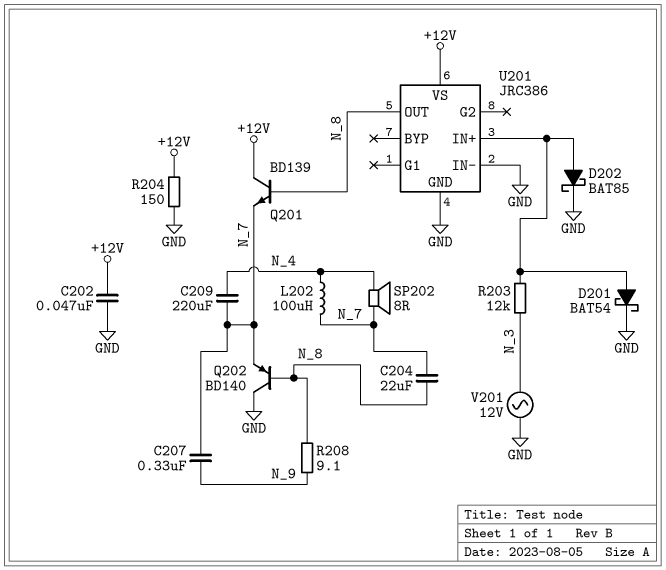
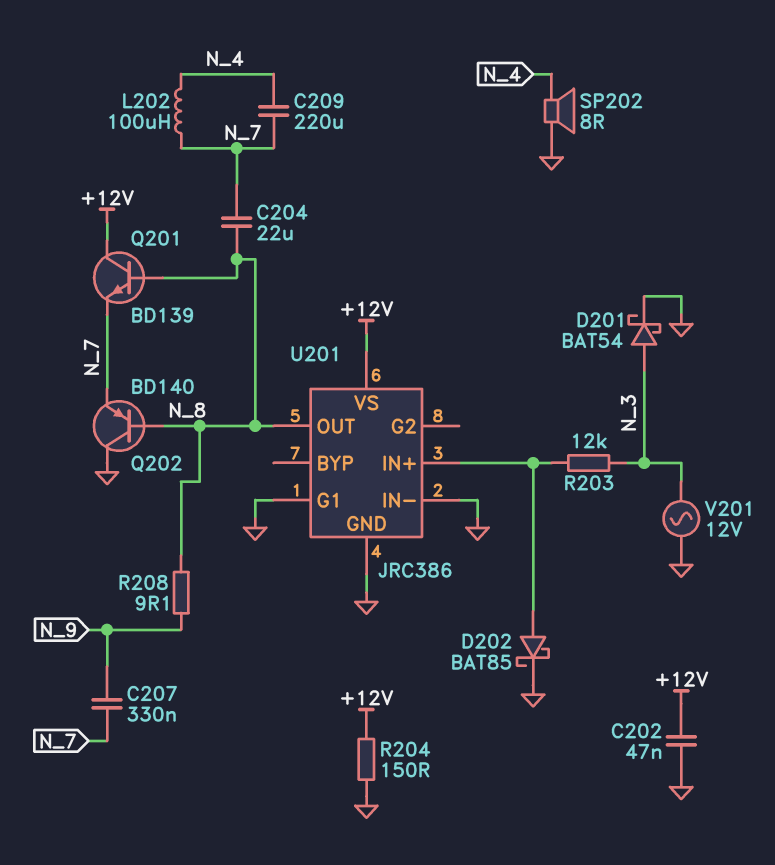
D201: schottky BAT54 (A U201/IN+, K GND) -> schottky BAT54 (A N_3, K GND)
SP202: speaker 8R (N_4, N_7) -> speaker 8R (GND, N_4)
U201 pin G1: none -> GND

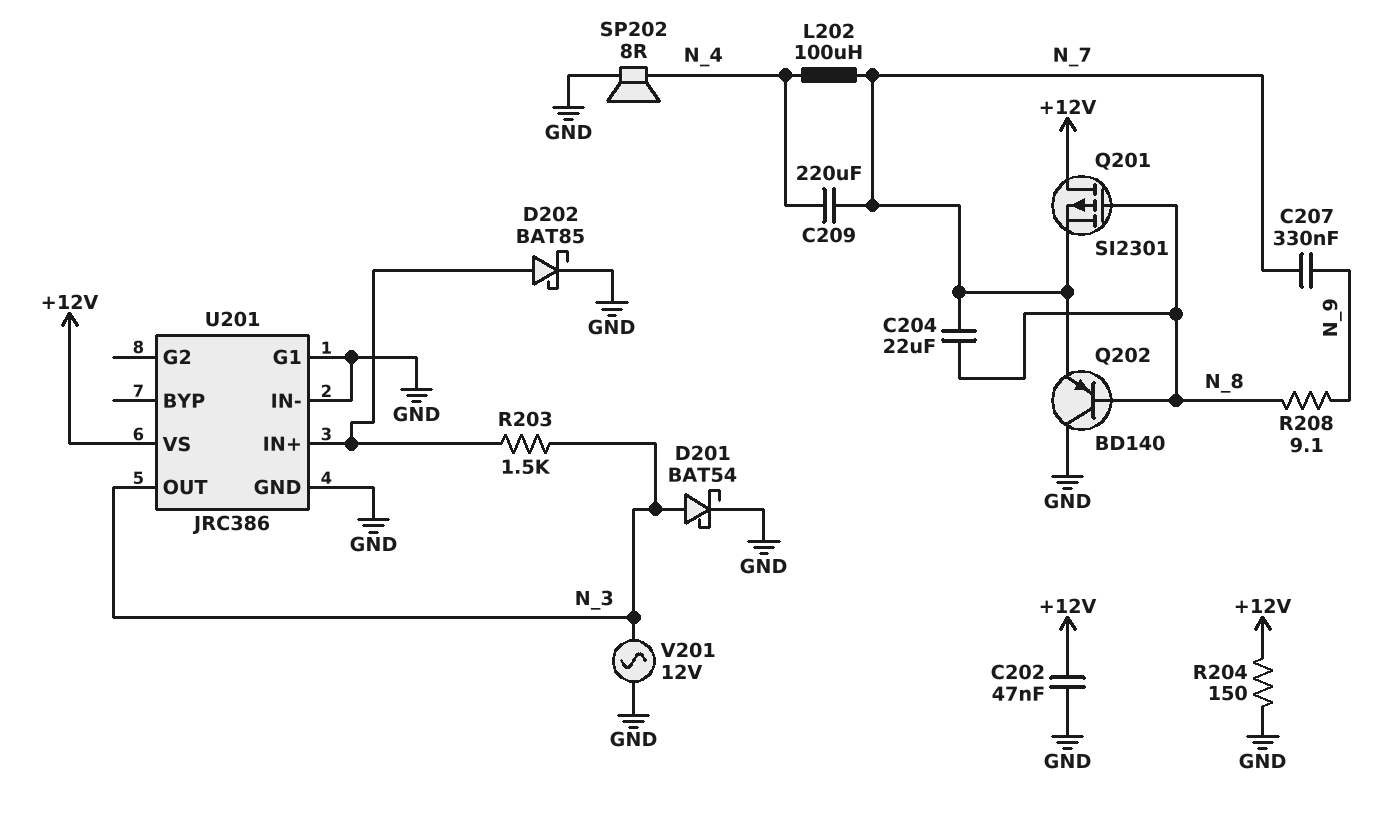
Q201: NPN BD139 (B N_8, C +12V, E N_7) -> PMOS SI2301 (G N_8, D +12V, S N_7)
R203: 12k (N_3, U201/IN+) -> 1.5k (N_3, U201/IN+)
U201 pin OUT: N_8 -> N_3

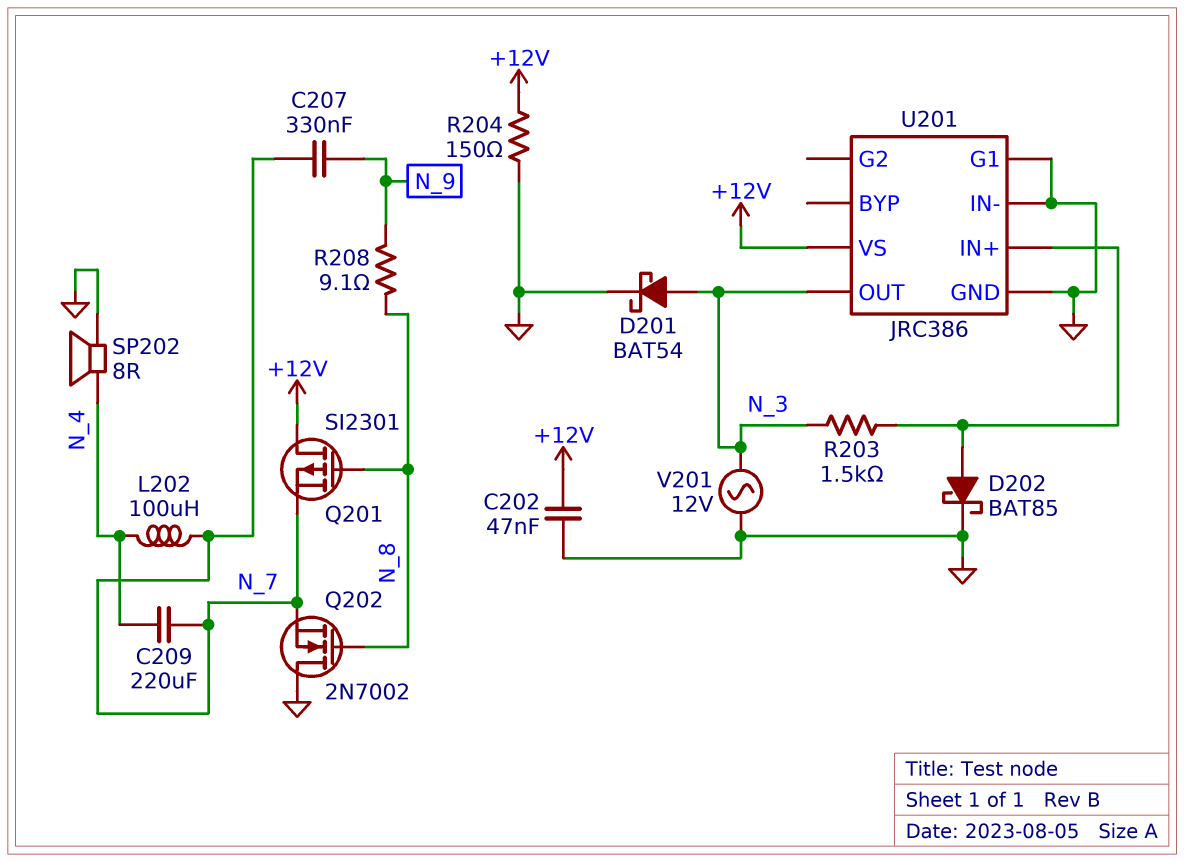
C204: 22uF (N_7, N_8) -> none
Q202: PNP BD140 (B N_8, C GND, E N_7) -> NMOS 2N7002 (G N_8, D GND, S N_7)

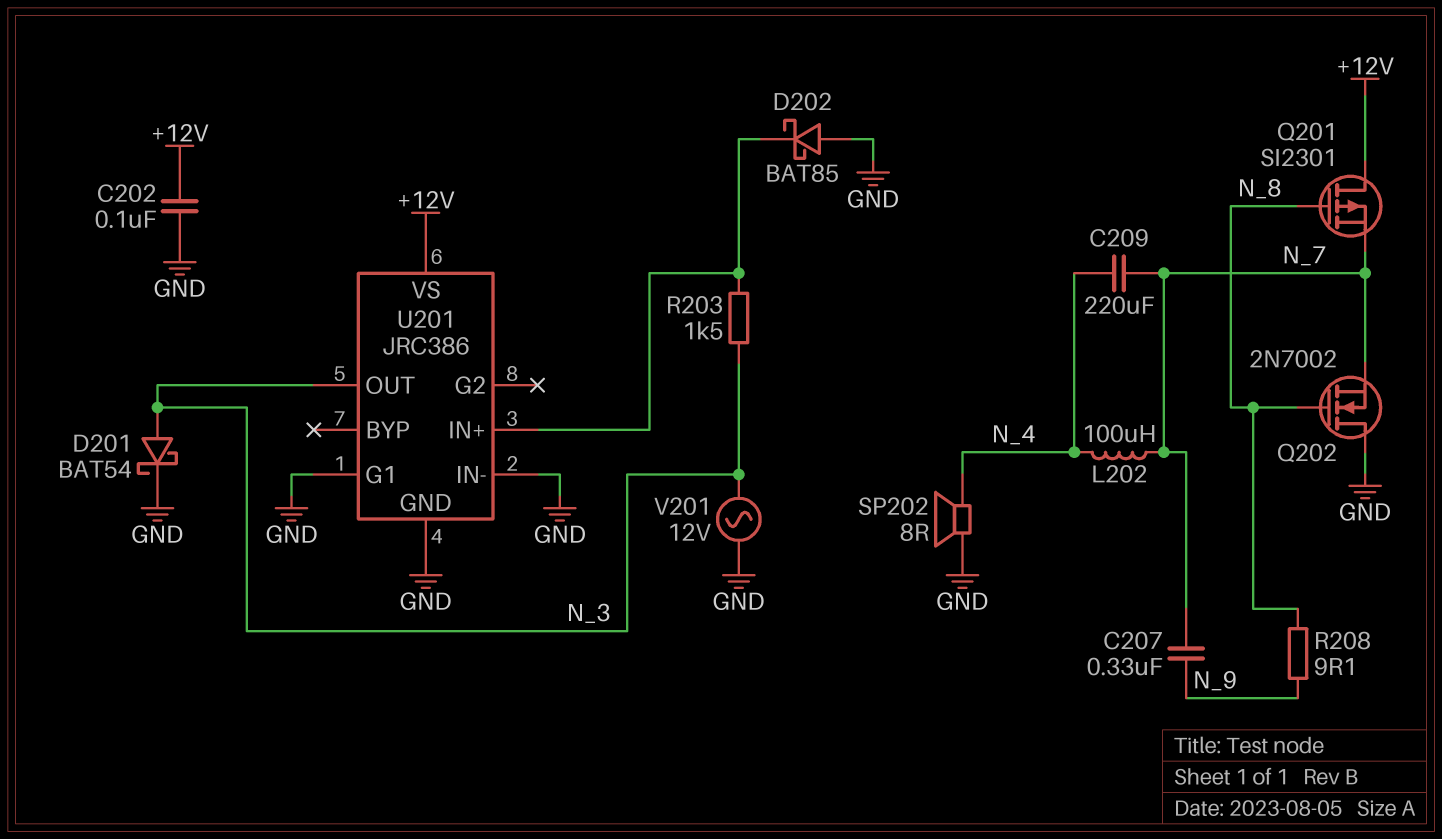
C202: 47nF (+12V, GND) -> 100nF (+12V, GND)
D202: schottky BAT85 (A U201/IN+, K GND) -> schottky BAT85 (A GND, K U201/IN+)
R204: 150 (+12V, GND) -> none

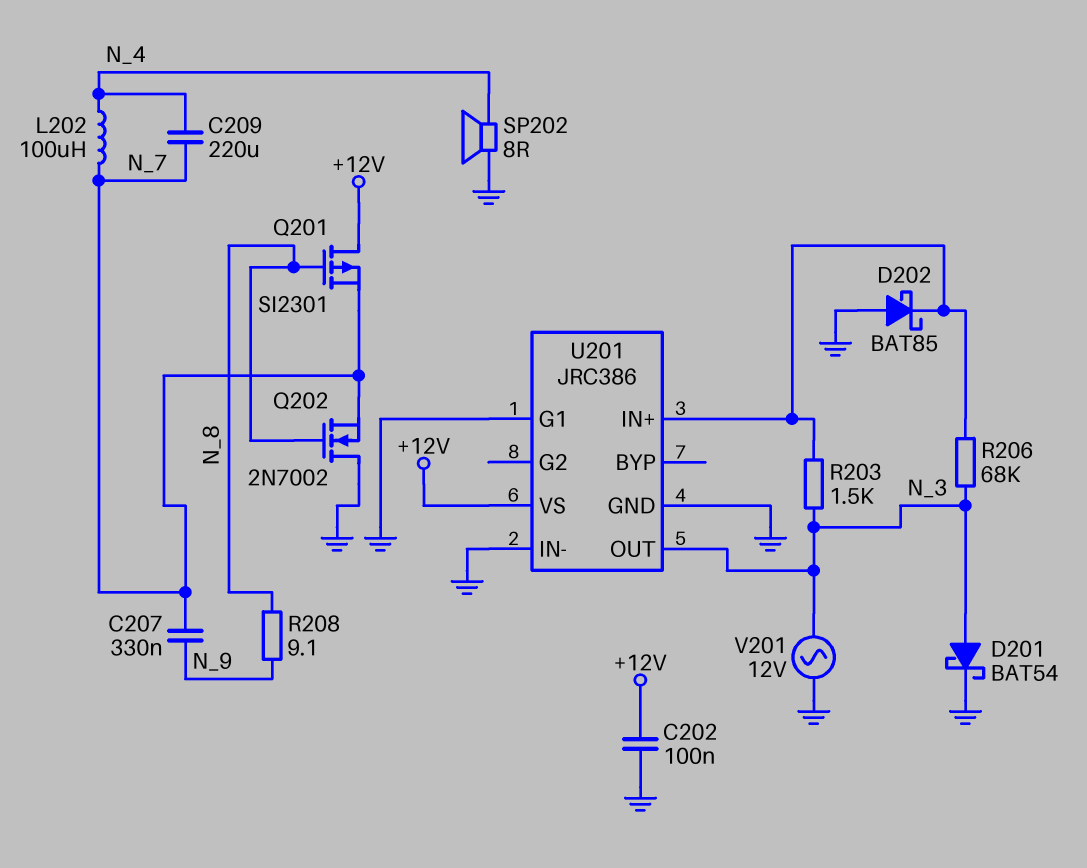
R206: none -> 68k (N_3, U201/IN+)

